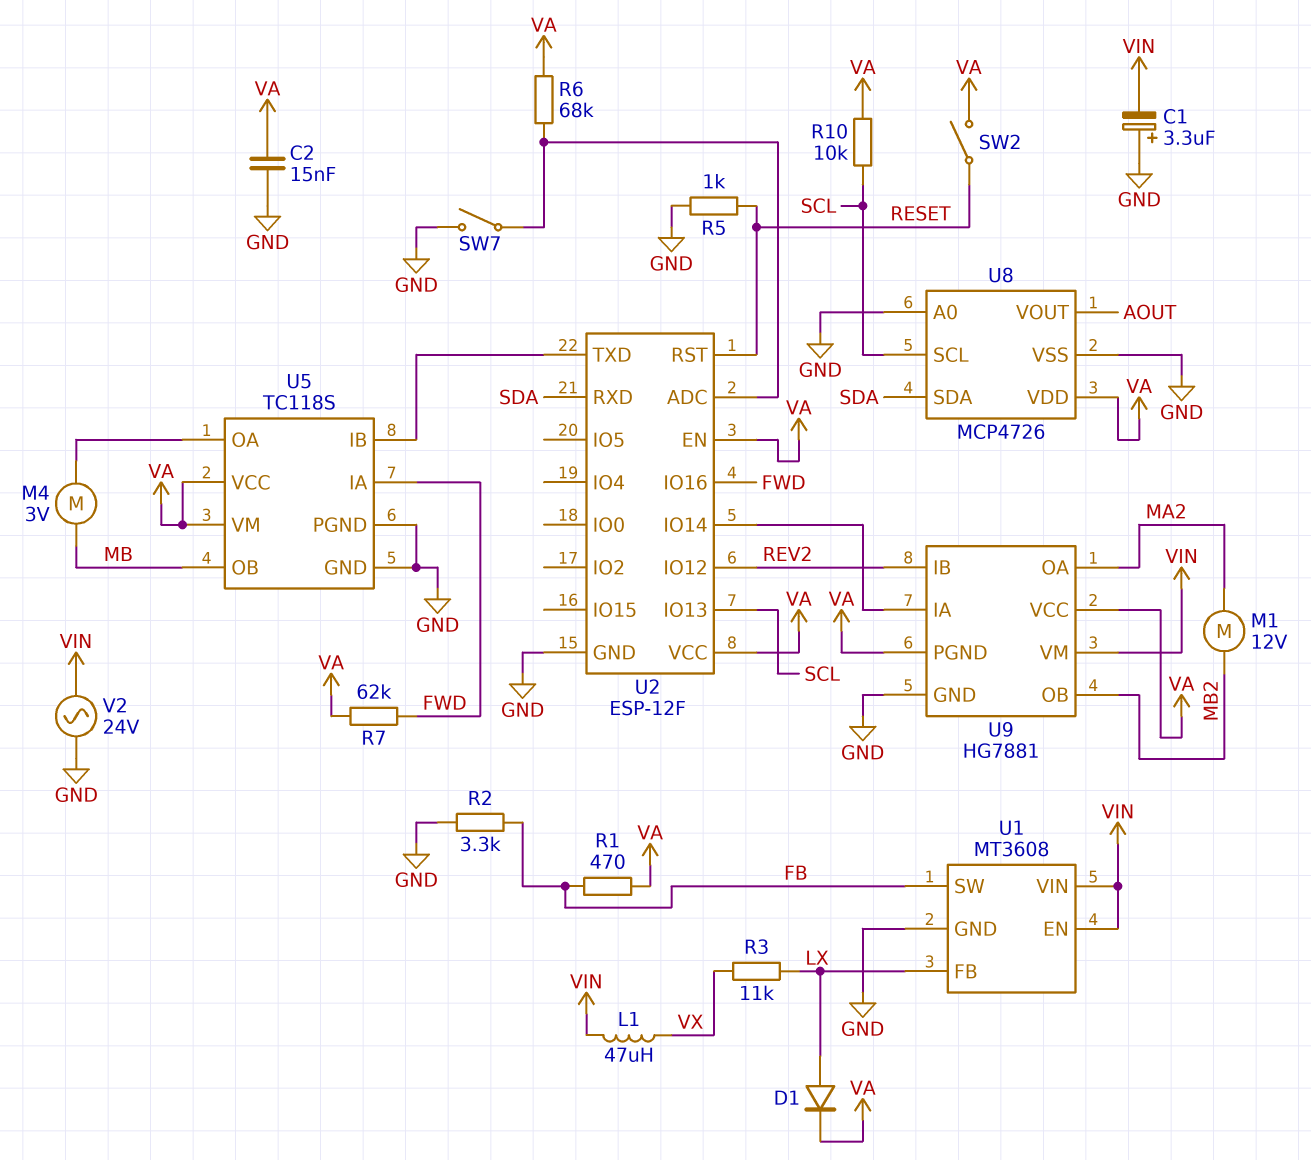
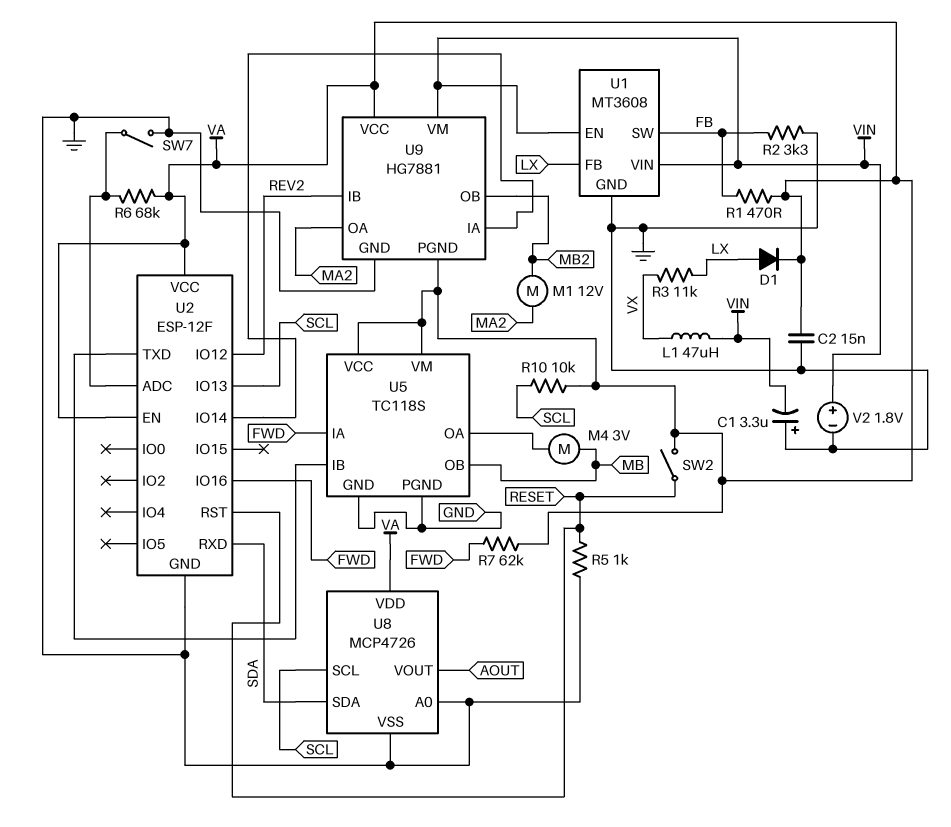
V2: AC 24V (GND, VIN) -> 1.8V (plus VIN, minus GND)

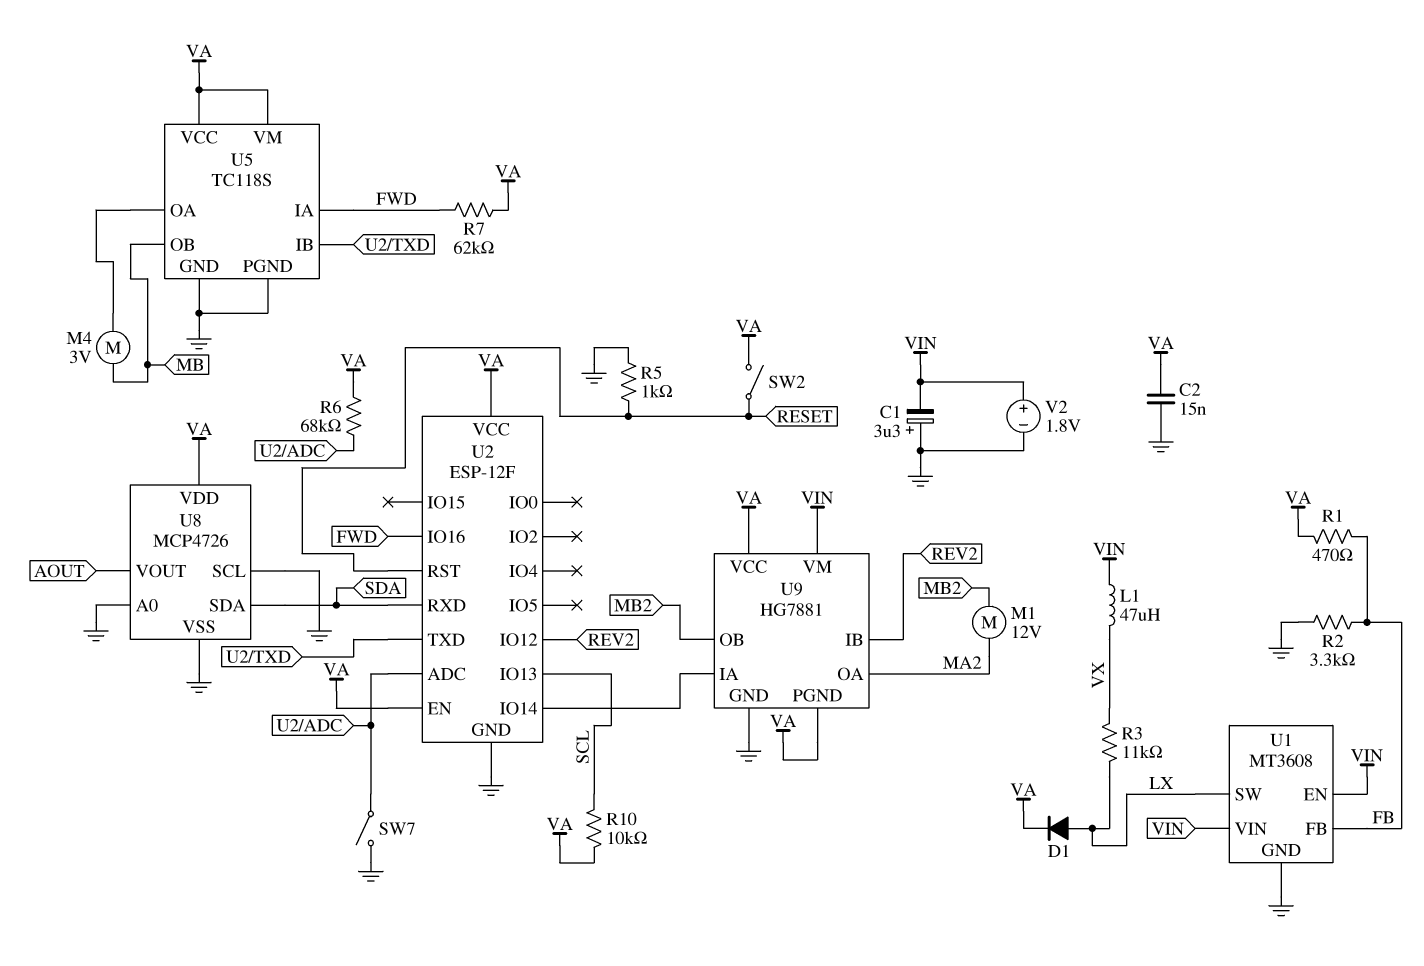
U1 pin FB: LX -> FB
U1 pin SW: FB -> LX
U8 pin SCL: SCL -> GND

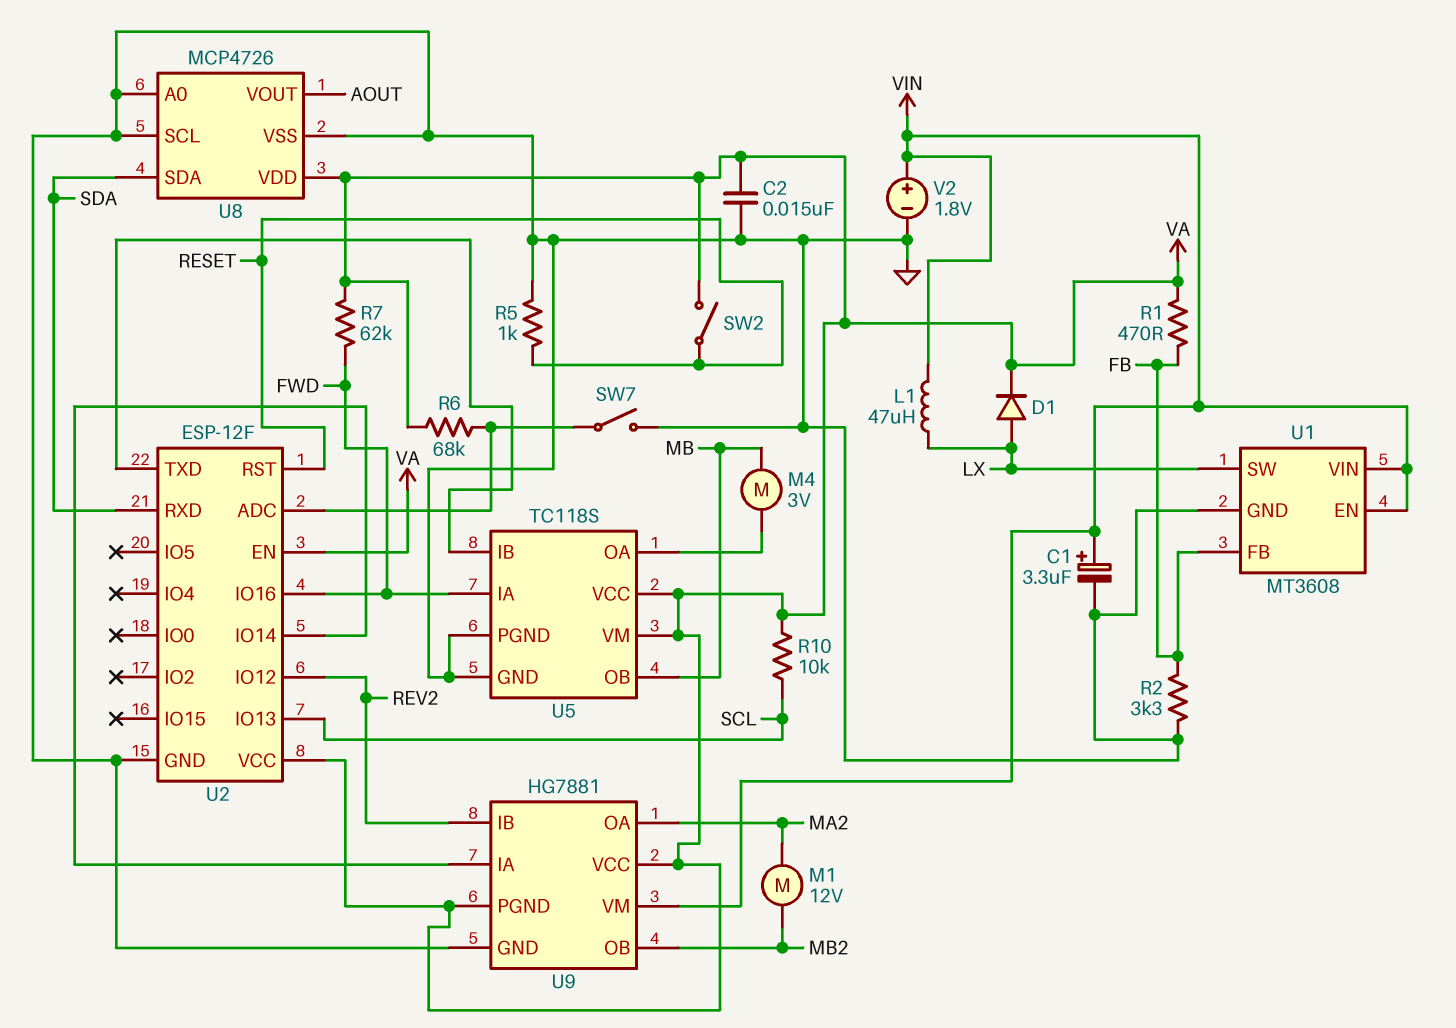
C1: 3.3uF (plus GND, minus VIN) -> 3.3uF (plus VIN, minus GND)
L1: 47uH (VIN, VX) -> 47uH (LX, VIN)
R3: 11k (LX, VX) -> none

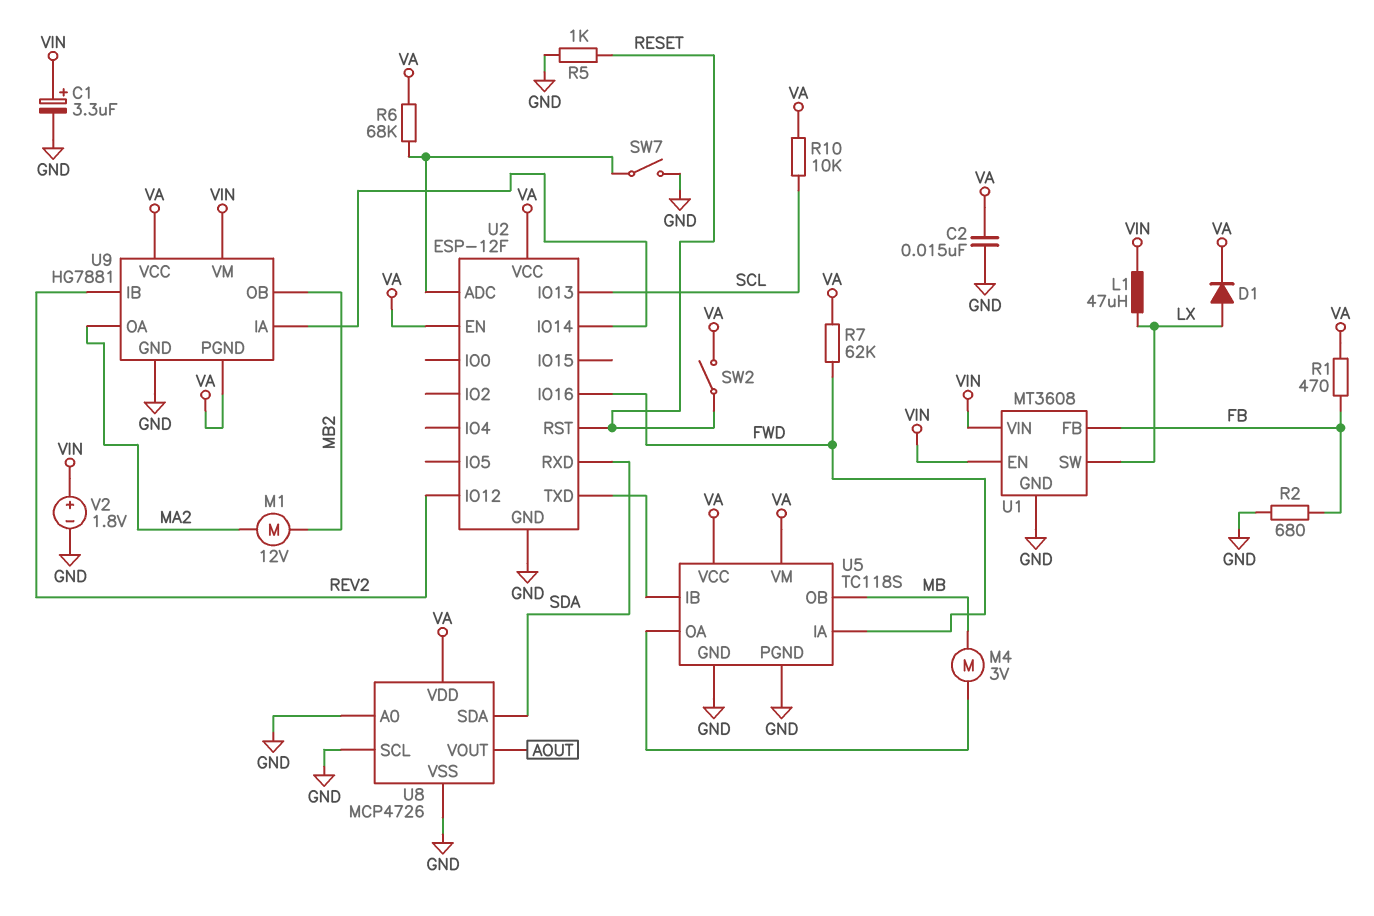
R2: 3.3k (FB, GND) -> 680 (FB, GND)

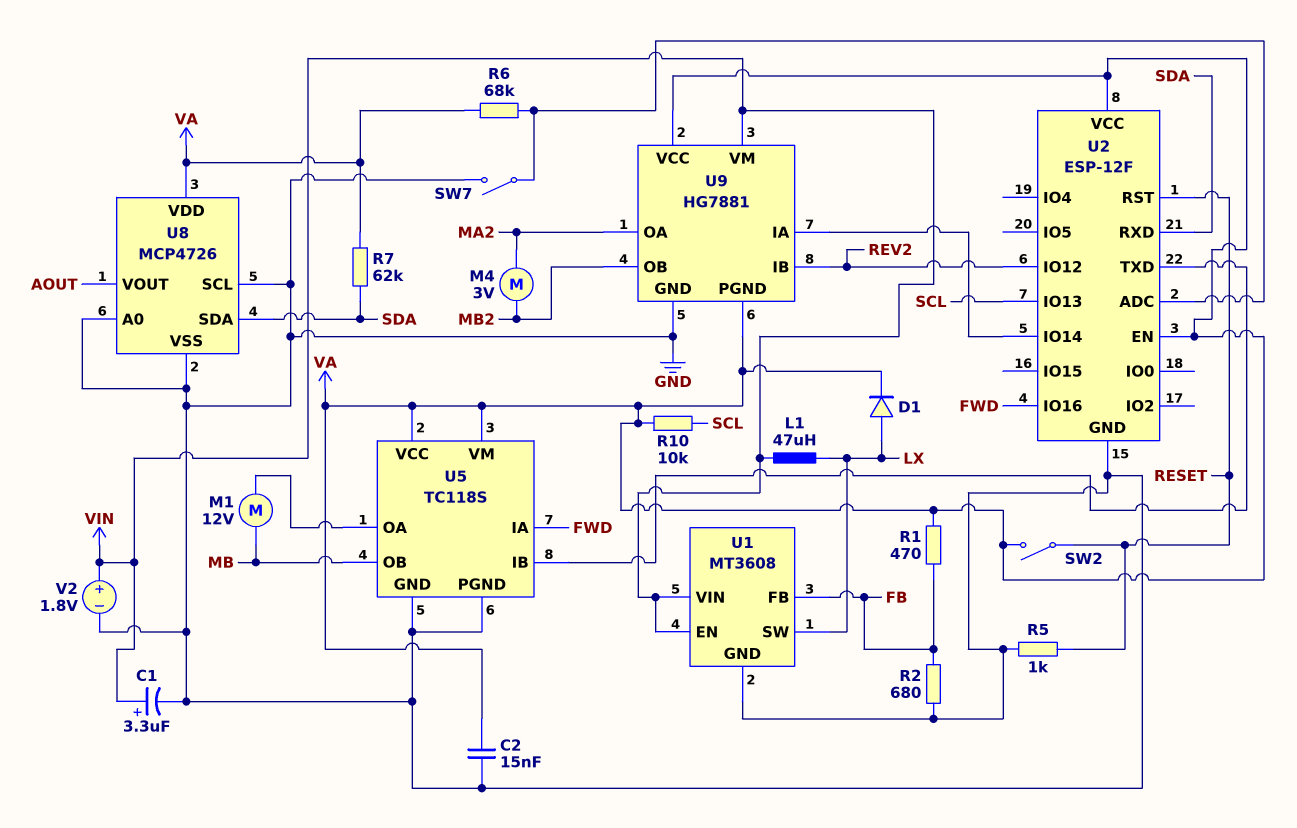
M1: motor 12V (MA2, MB2) -> motor 12V (MB, U5/OA)
M4: motor 3V (MB, U5/OA) -> motor 3V (MA2, MB2)
R7: 62k (FWD, VA) -> 62k (SDA, VA)

